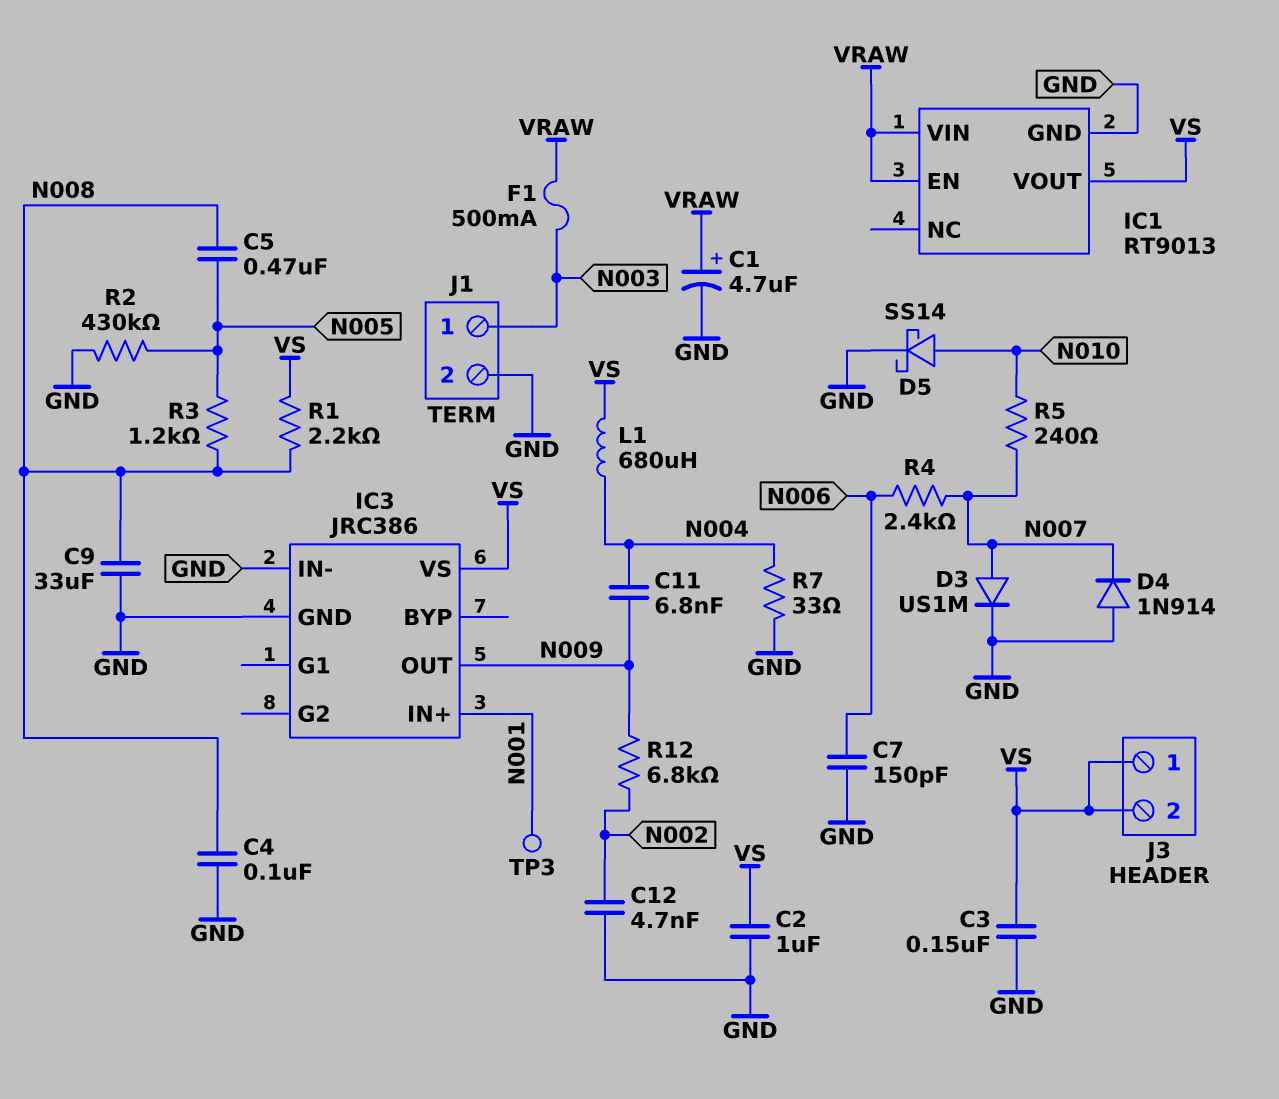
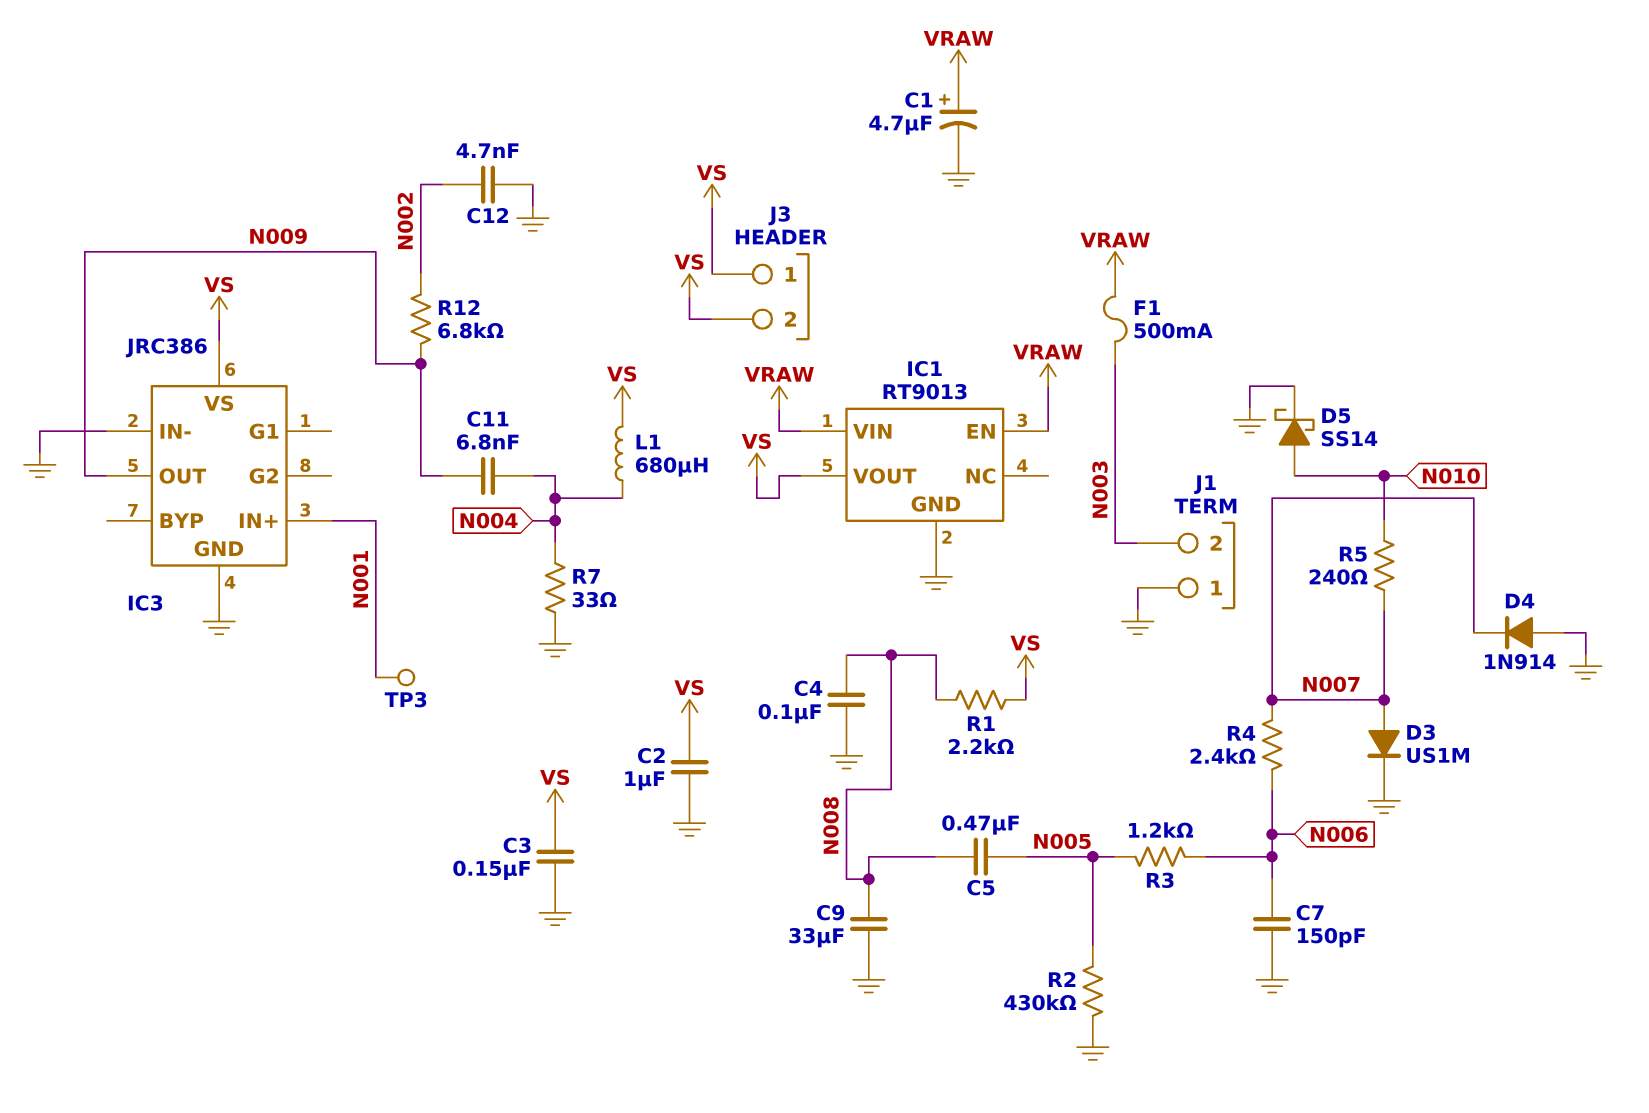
J1 pin 1: N003 -> GND
J1 pin 2: GND -> N003
R3: 1.2k (N005, N008) -> 1.2k (N005, N006)

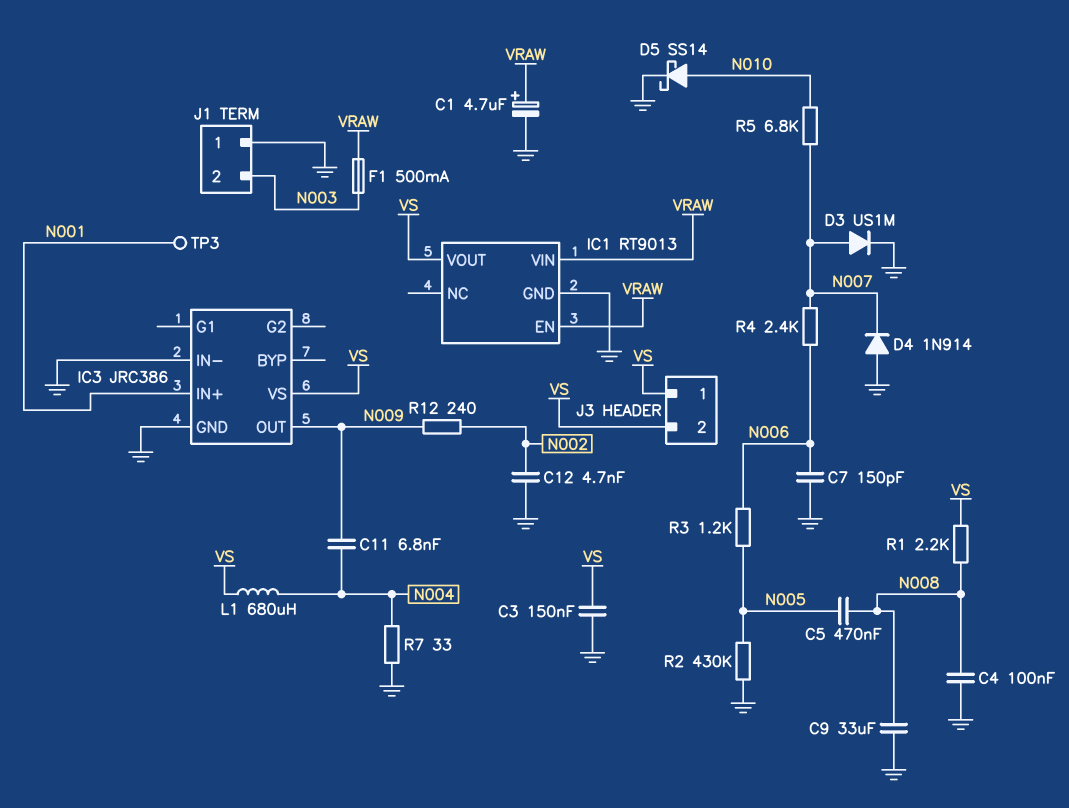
C2: 1uF (GND, VS) -> none
R5: 240 (N007, N010) -> 6.8k (N007, N010)
R12: 6.8k (N002, N009) -> 240 (N002, N009)

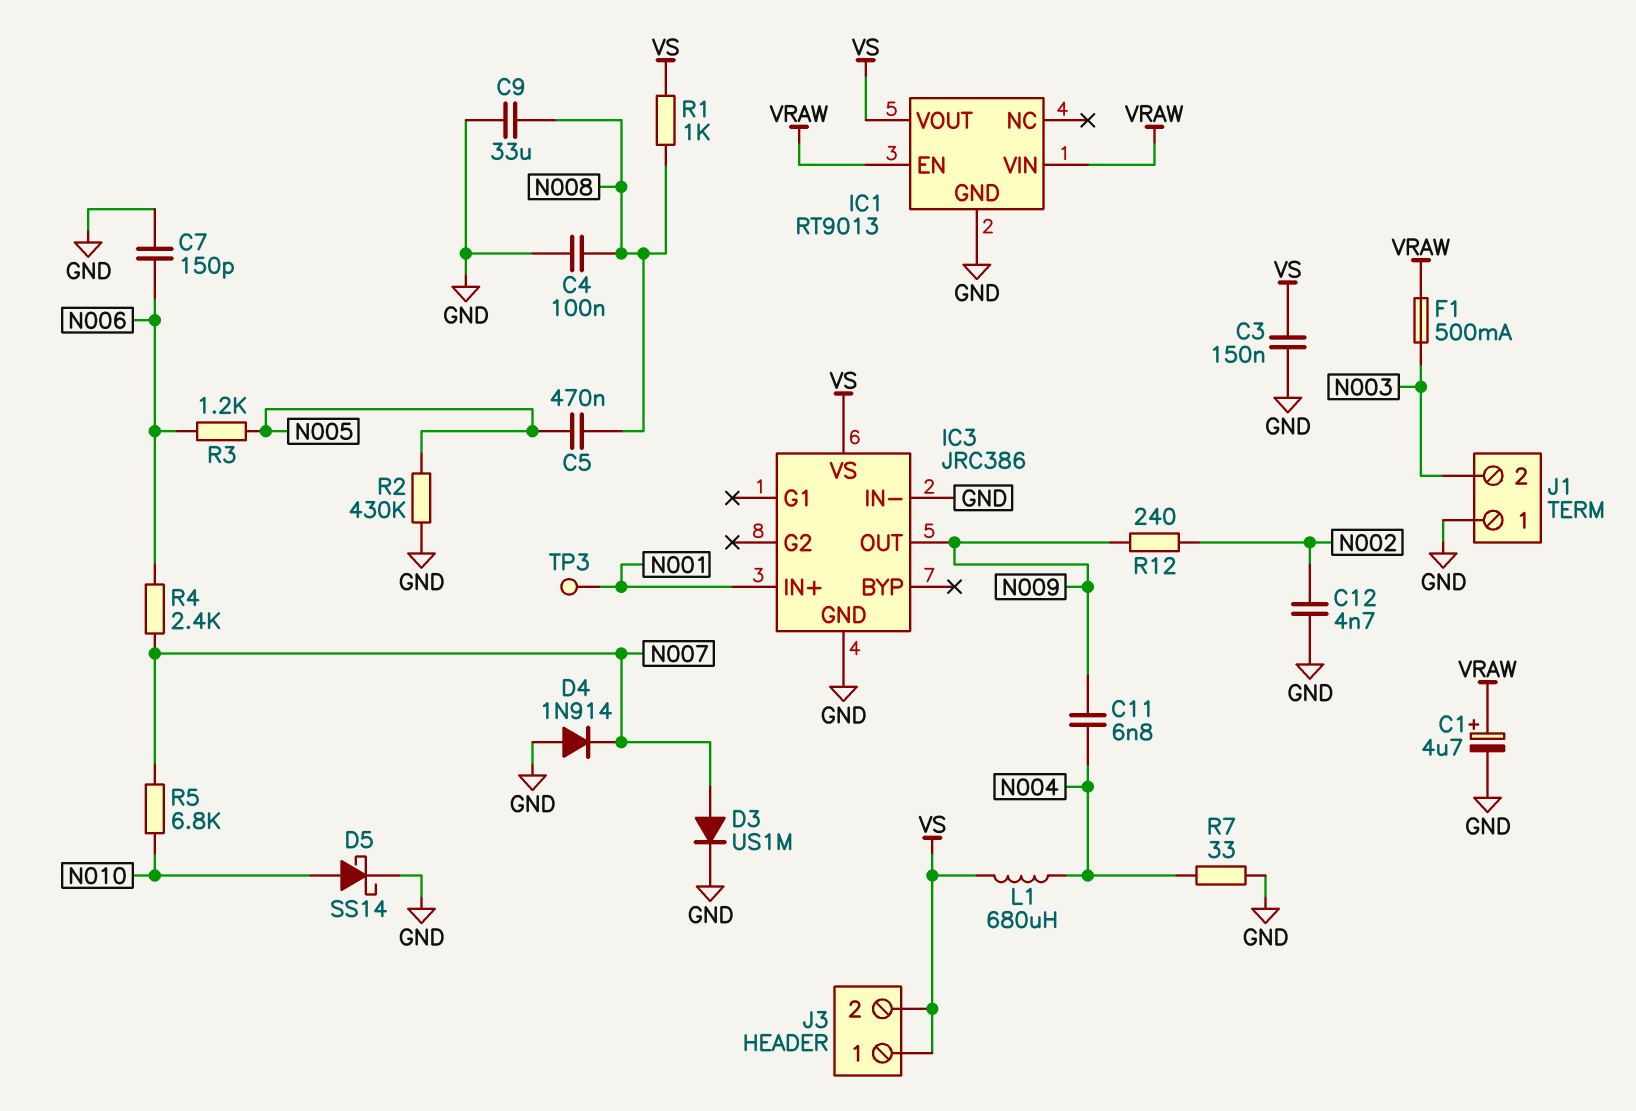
R1: 2.2k (N008, VS) -> 1k (N008, VS)

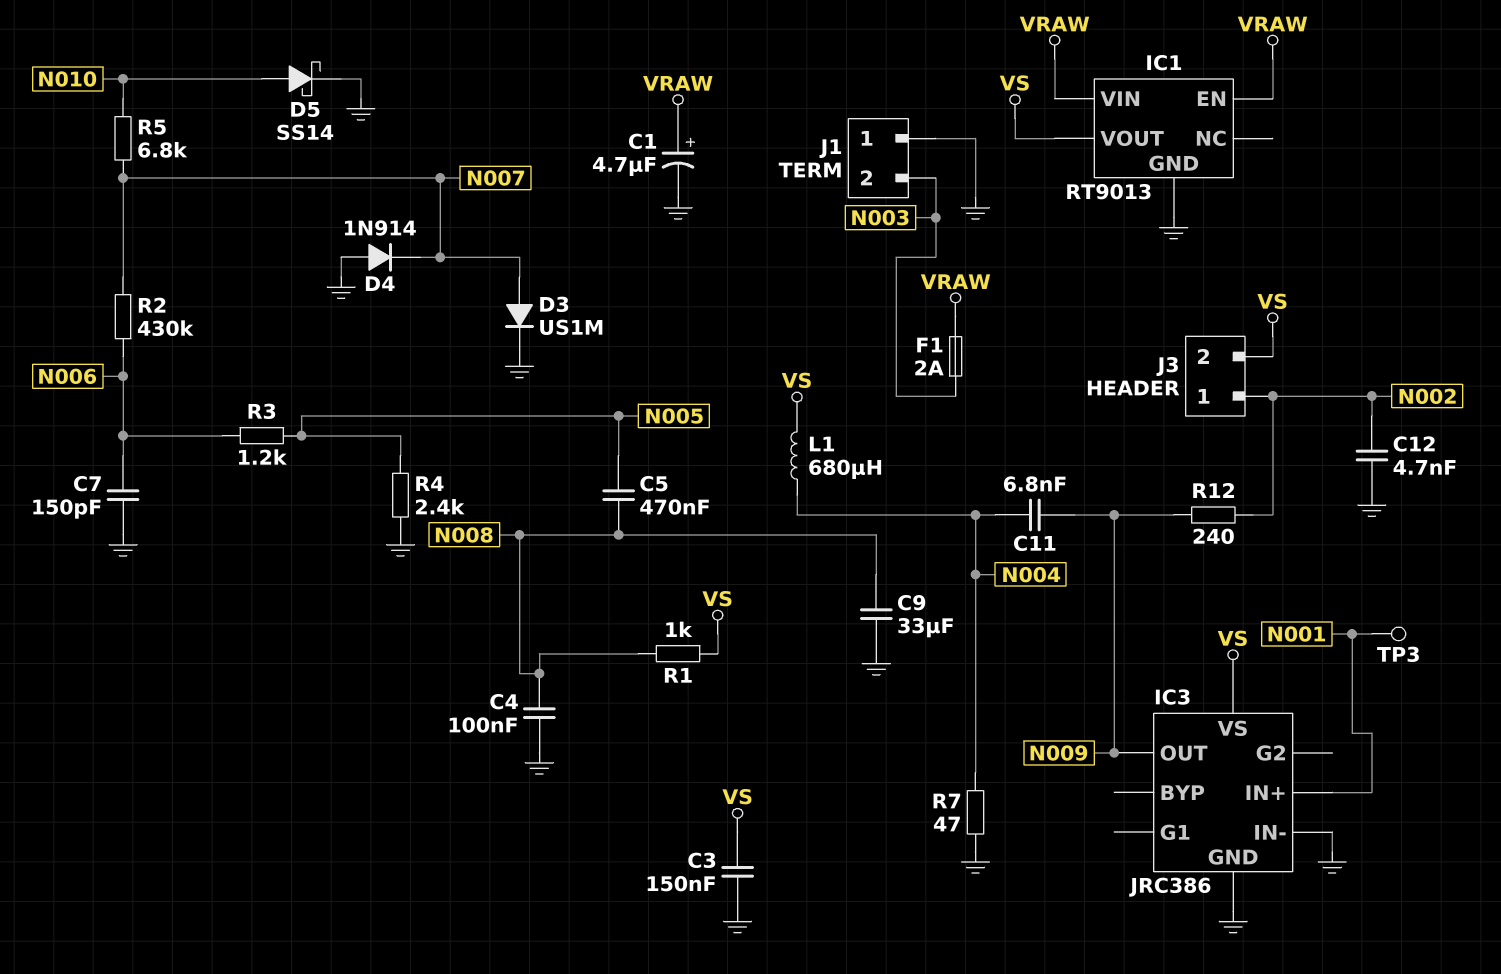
F1: 500mA (N003, VRAW) -> 2A (N003, VRAW)
J3 pin 1: VS -> N002
R2: 430k (GND, N005) -> 430k (N006, N007)
R4: 2.4k (N006, N007) -> 2.4k (GND, N005)
R7: 33 (GND, N004) -> 47 (GND, N004)

